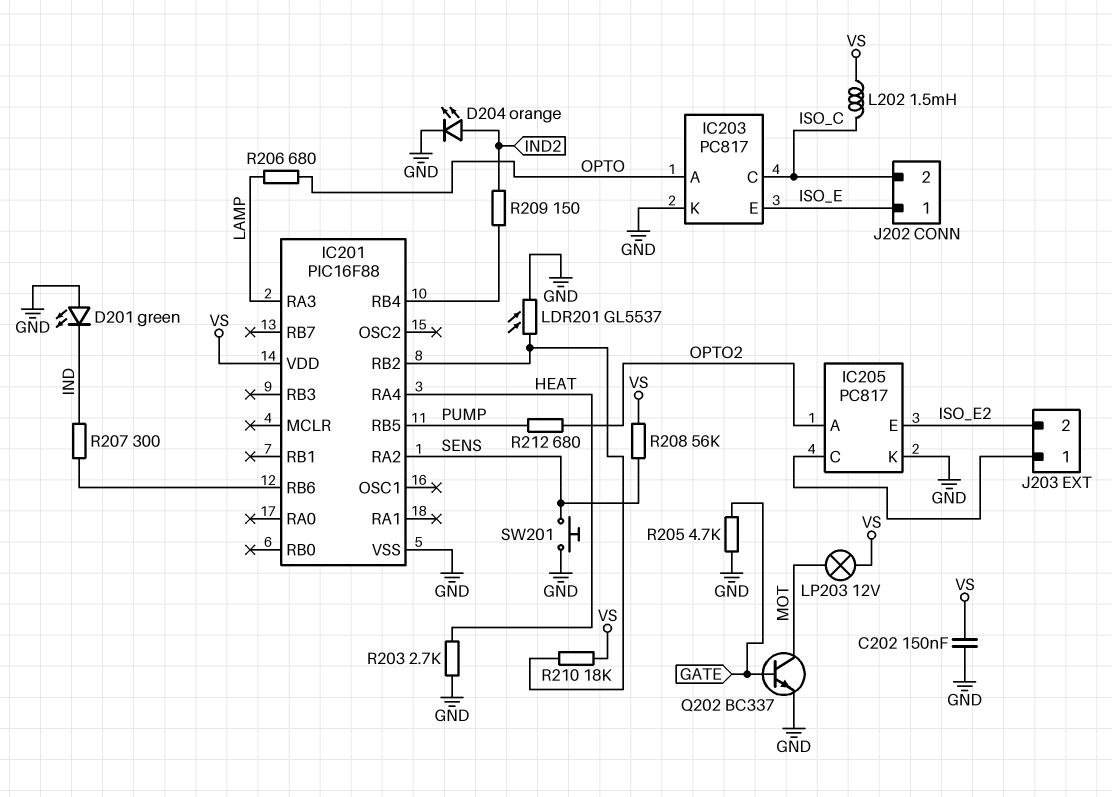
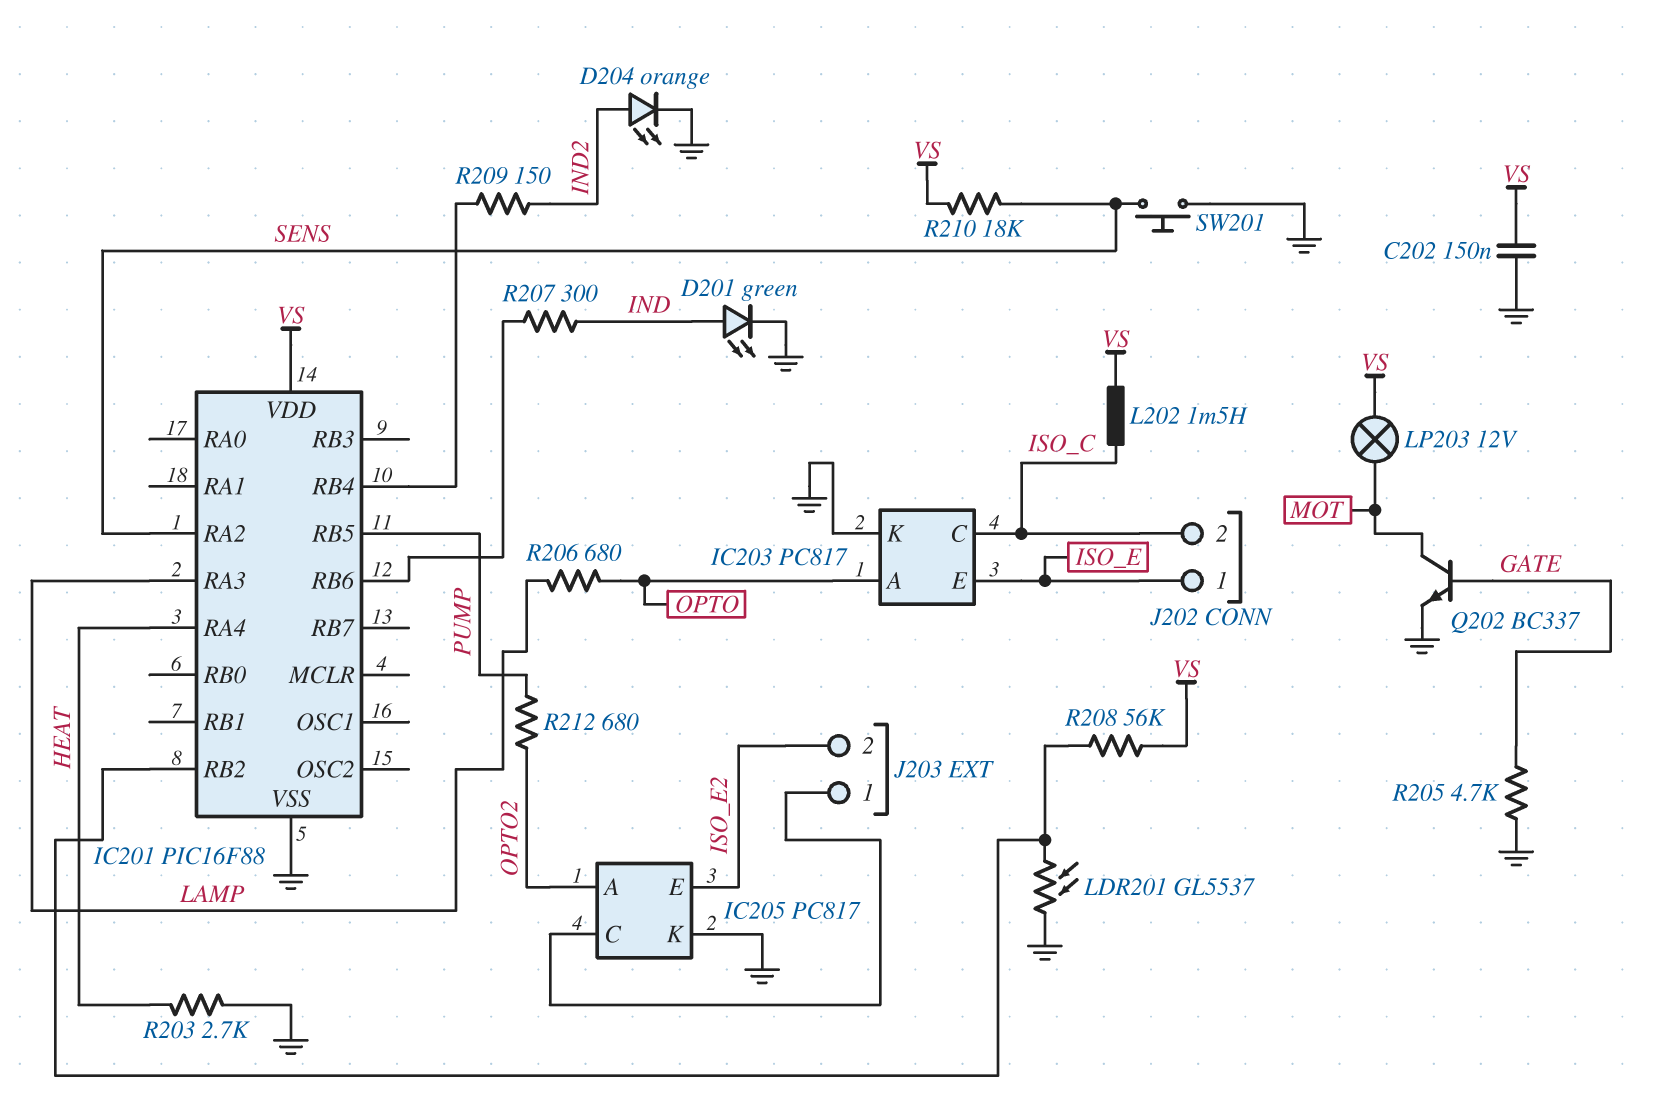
D201: LED green (A GND, K IND) -> LED green (A IND, K GND)
R208: 56k (SENS, VS) -> 56k (IC201/RB2, VS)
R210: 18k (IC201/RB2, VS) -> 18k (SENS, VS)

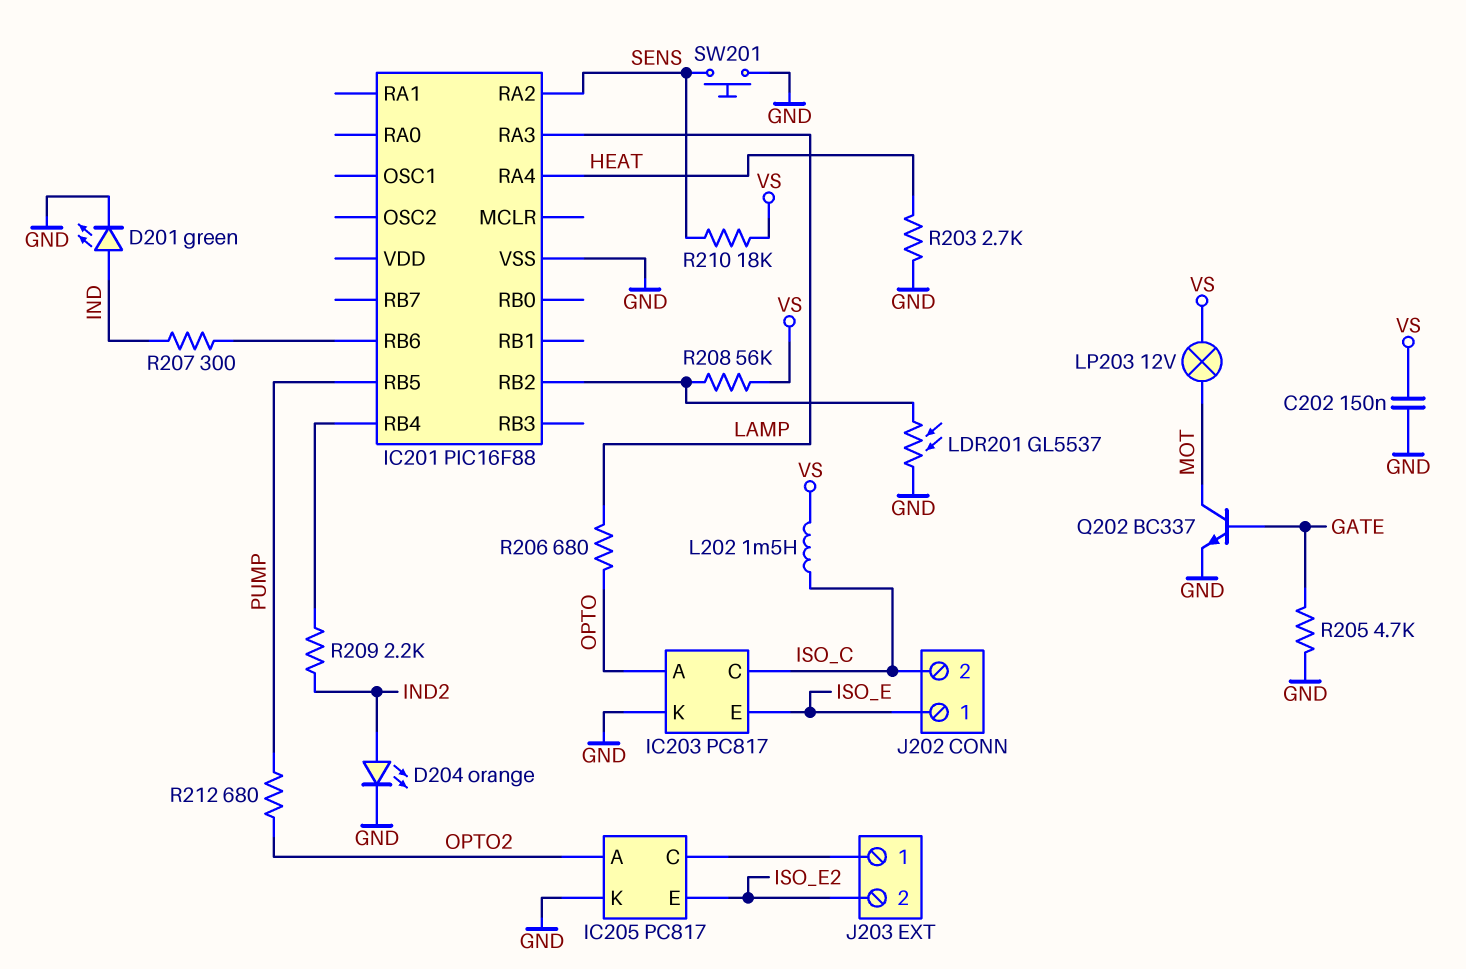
IC201 pin VDD: VS -> none
R209: 150 (IC201/RB4, IND2) -> 2.2k (IC201/RB4, IND2)

